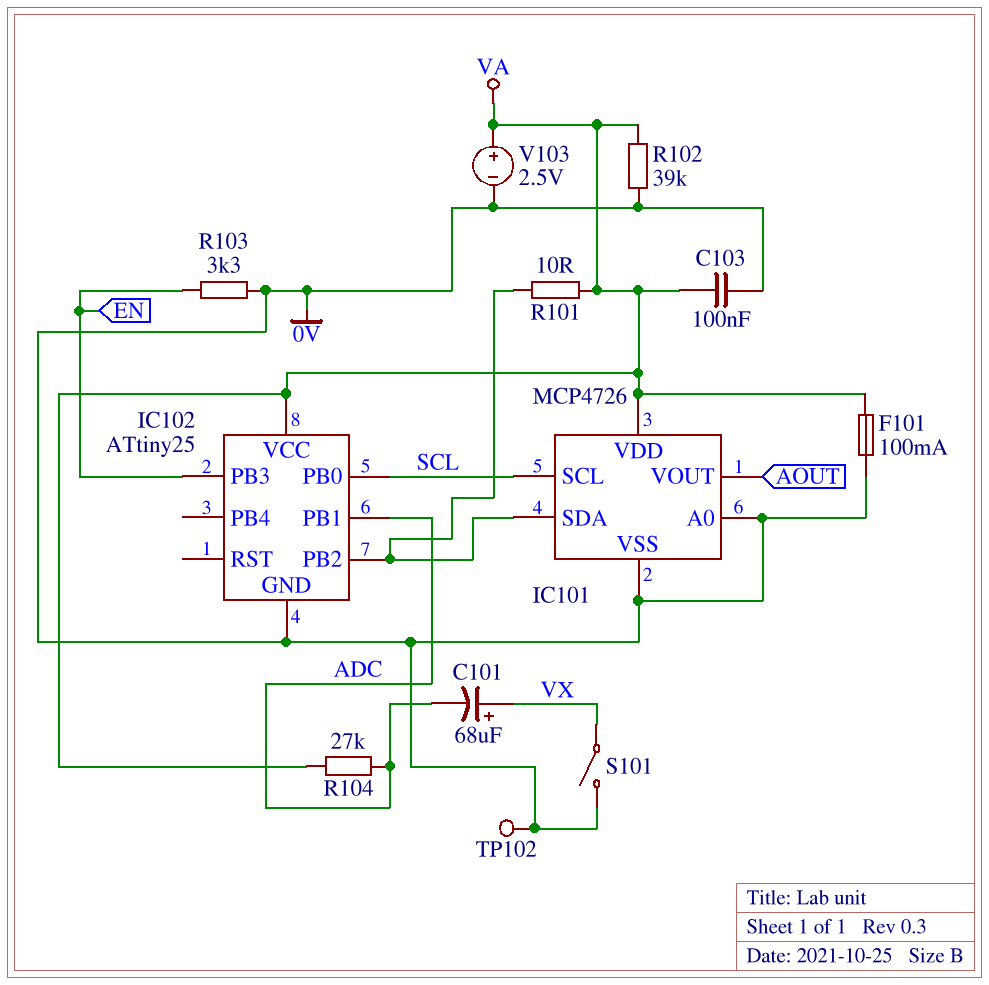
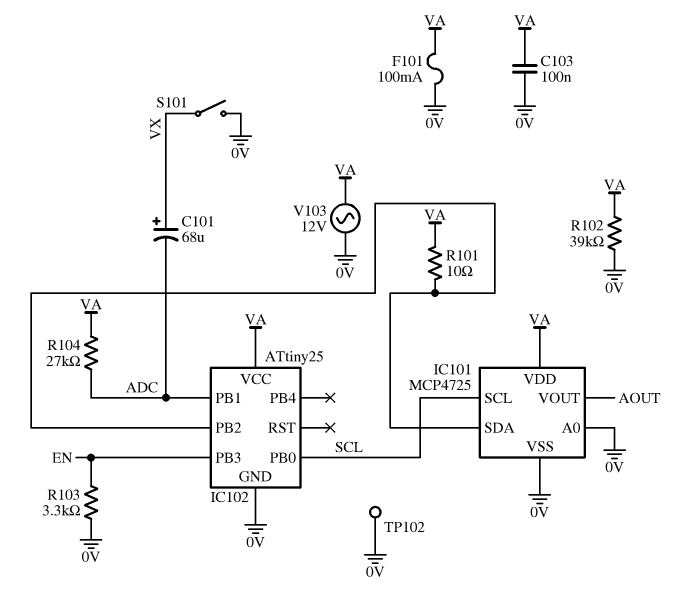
IC101: MCP4726 -> MCP4725
V103: 2.5V (plus VA, minus 0V) -> AC 12V (0V, VA)

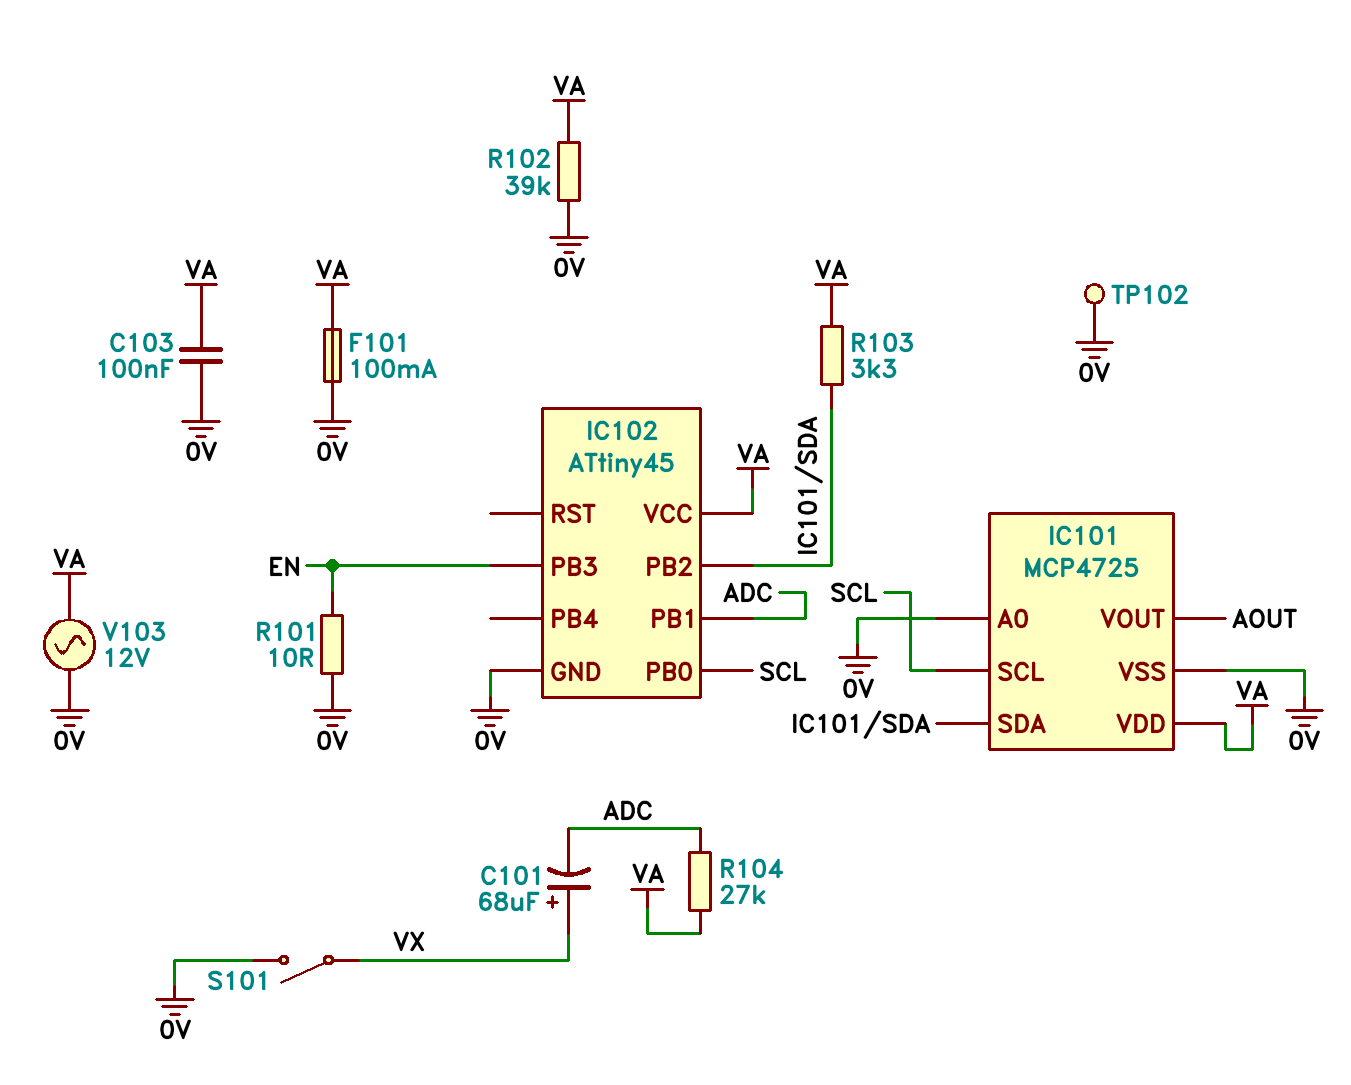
IC102: ATtiny25 -> ATtiny45
R101: 10 (IC101/SDA, VA) -> 10 (0V, EN)
R103: 3.3k (0V, EN) -> 3.3k (IC101/SDA, VA)

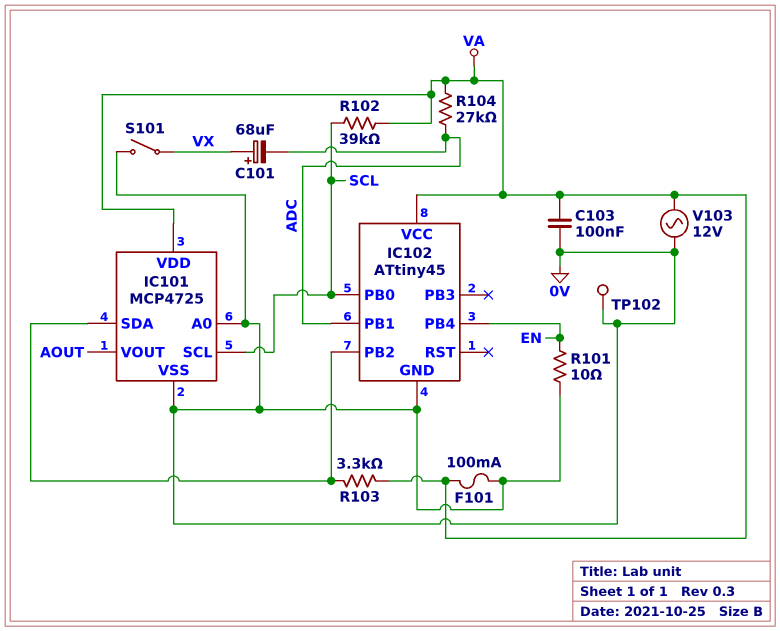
IC102 pin PB3: EN -> none
IC102 pin PB4: none -> EN
R102: 39k (0V, VA) -> 39k (SCL, VA)

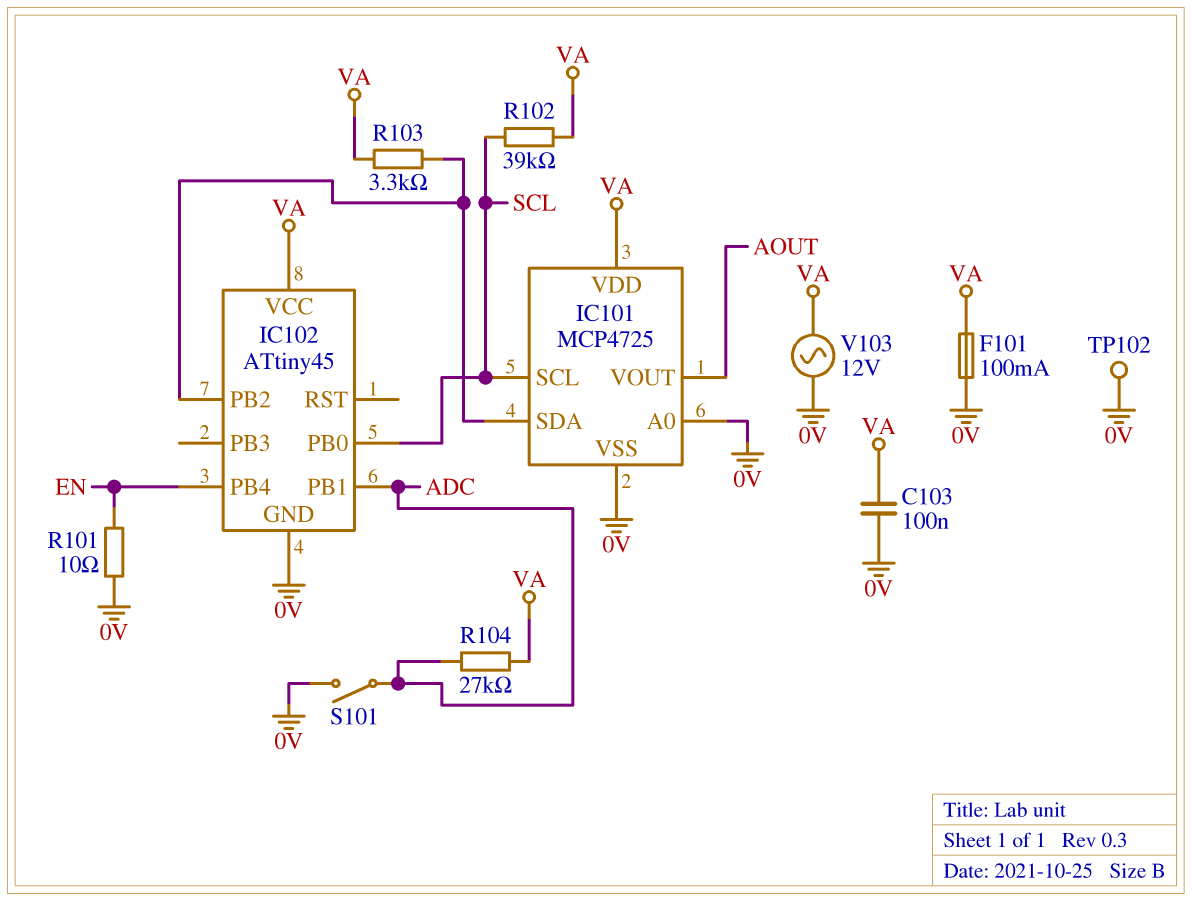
C101: 68uF (plus VX, minus ADC) -> none
S101: switch (0V, VX) -> switch (0V, ADC)

